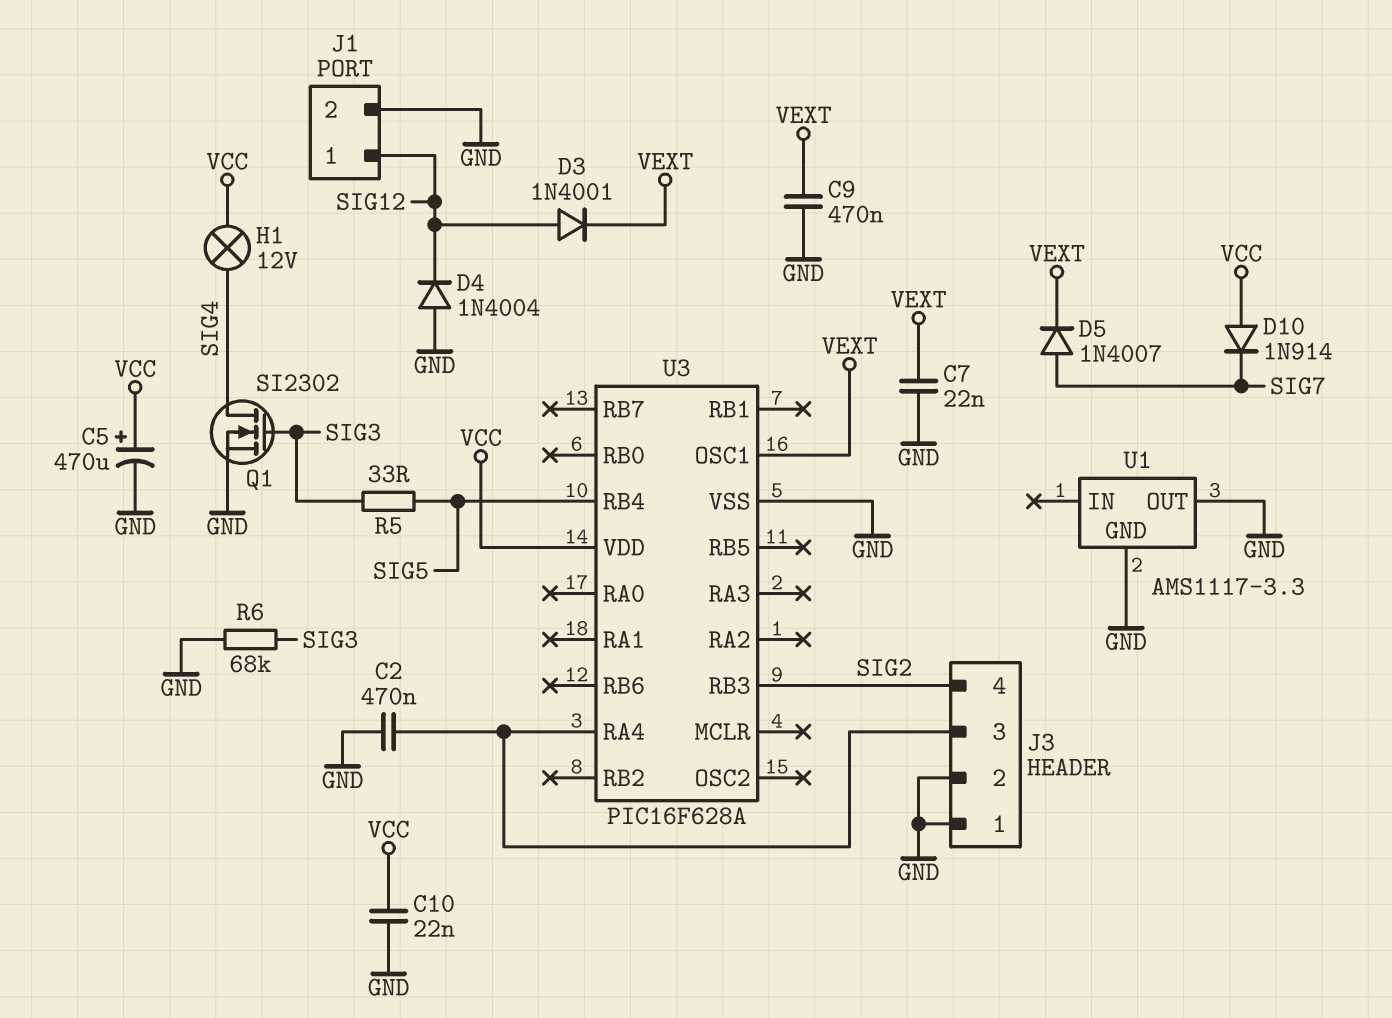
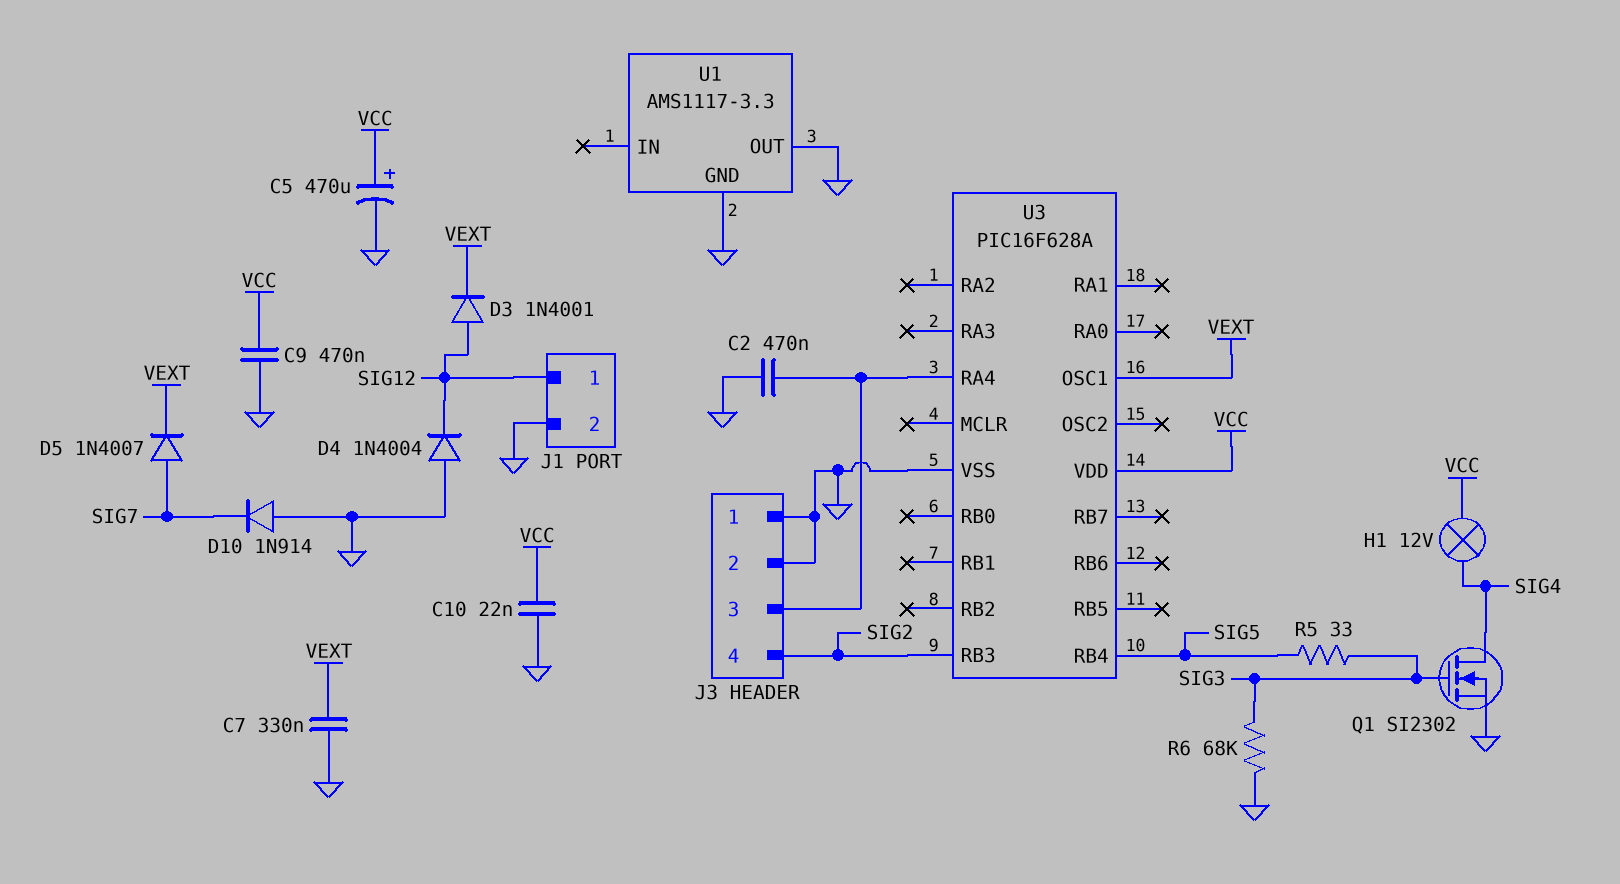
C7: 22nF (GND, VEXT) -> 330nF (GND, VEXT)
C9: 470nF (GND, VEXT) -> 470nF (GND, VCC)
D10: diode 1N914 (A VCC, K SIG7) -> diode 1N914 (A GND, K SIG7)

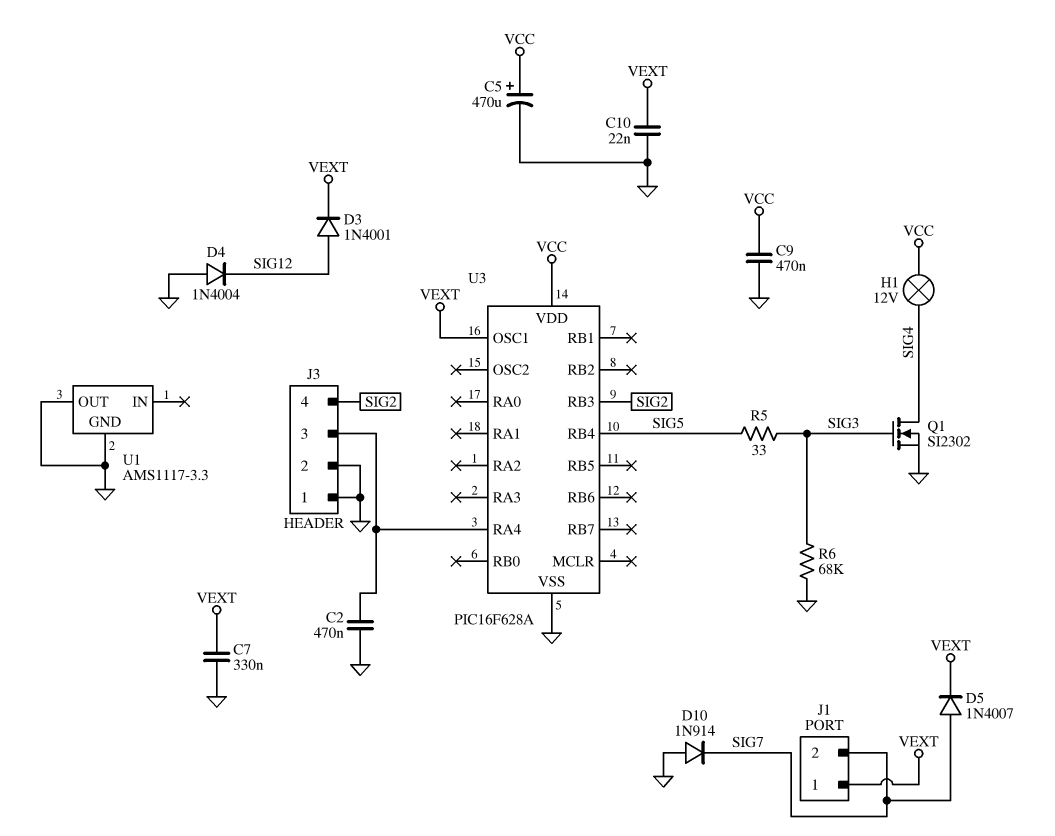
C10: 22nF (GND, VCC) -> 22nF (GND, VEXT)
J1 pin 1: SIG12 -> VEXT
J1 pin 2: GND -> SIG7

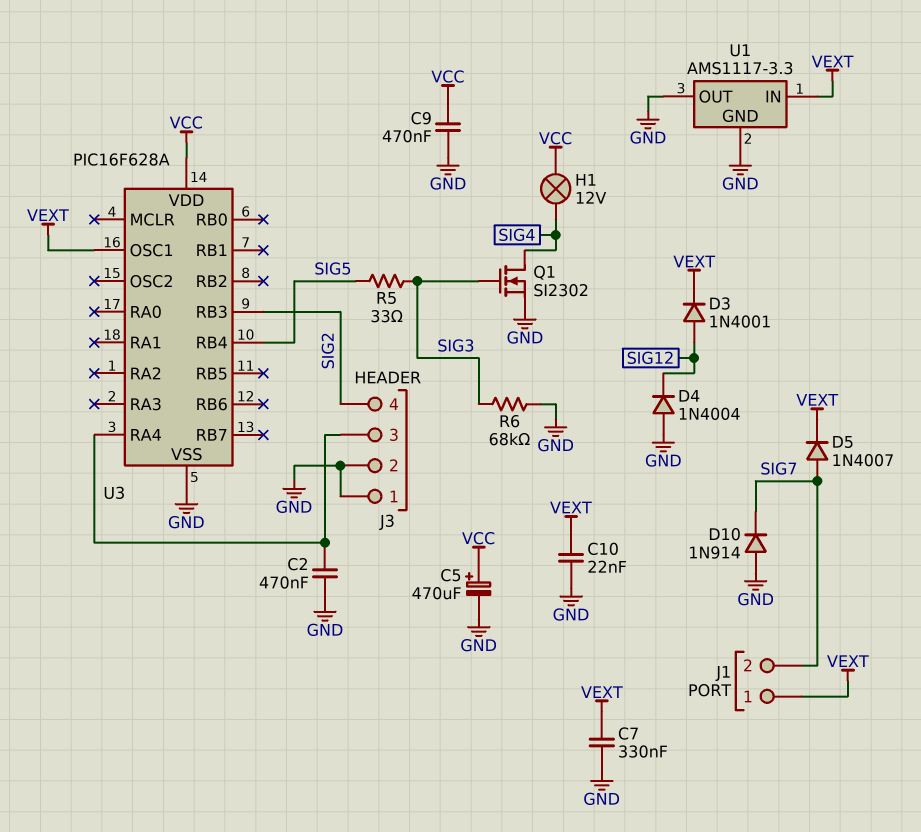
U1 pin IN: none -> VEXT

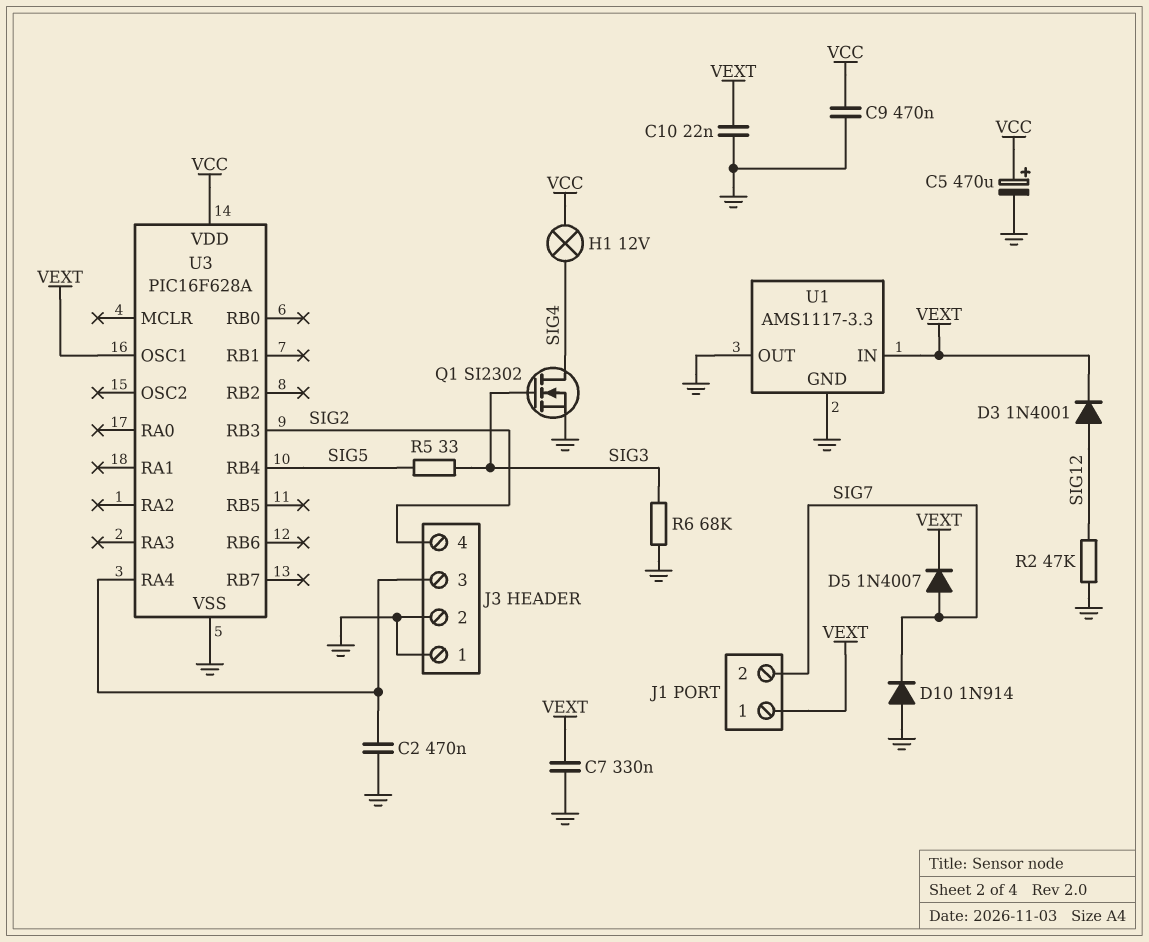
D4: diode 1N4004 (A GND, K SIG12) -> none
R2: none -> 47k (GND, SIG12)

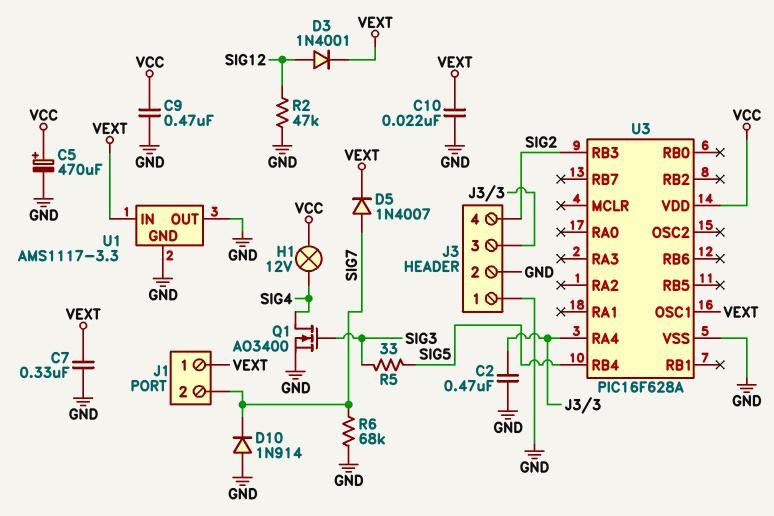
Q1: NMOS SI2302 (G SIG3, D SIG4, S GND) -> NMOS AO3400 (G SIG3, D SIG4, S GND)
R6: 68k (GND, SIG3) -> 68k (GND, SIG7)

